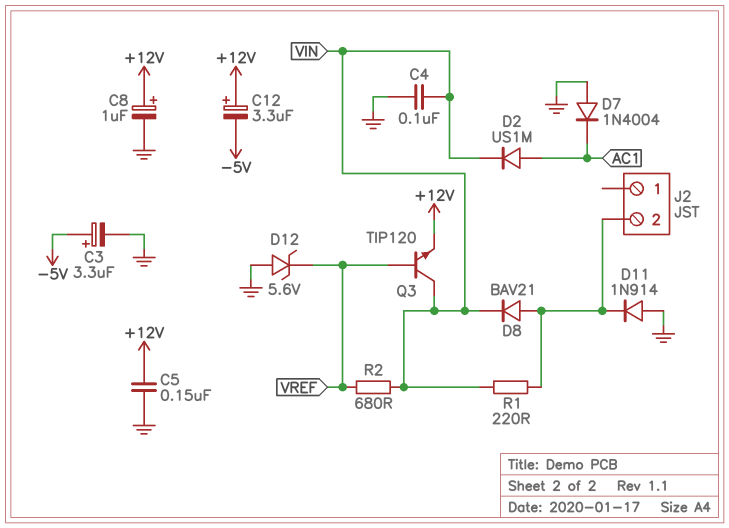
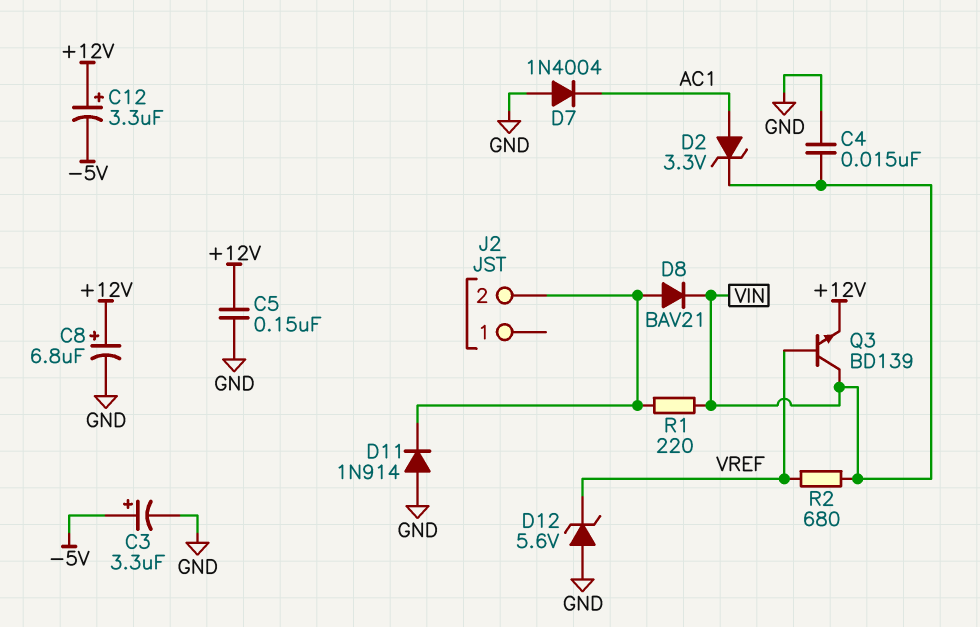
C4: 100nF (GND, VIN) -> 15nF (GND, VIN)
C8: 1uF (plus +12V, minus GND) -> 6.8uF (plus +12V, minus GND)
D2: diode US1M (A AC1, K VIN) -> zener 3.3V (A AC1, K VIN)
Q3: NPN TIP120 (B VREF, C VIN, E +12V) -> NPN BD139 (B VREF, C VIN, E +12V)

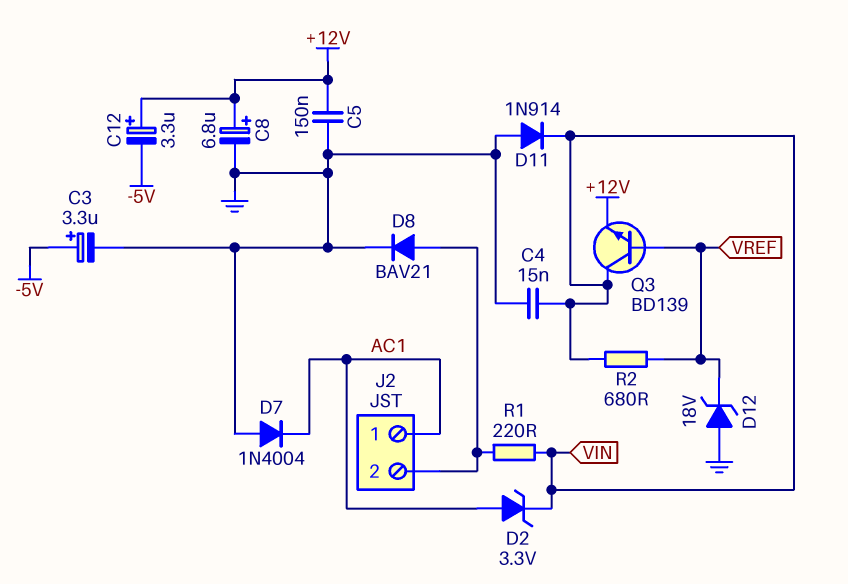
D8: diode BAV21 (A J2/2, K VIN) -> diode BAV21 (A J2/2, K GND)
D11: diode 1N914 (A GND, K J2/2) -> diode 1N914 (A GND, K VIN)
D12: zener 5.6V (A GND, K VREF) -> zener 18V (A GND, K VREF)
J2 pin 1: none -> AC1

